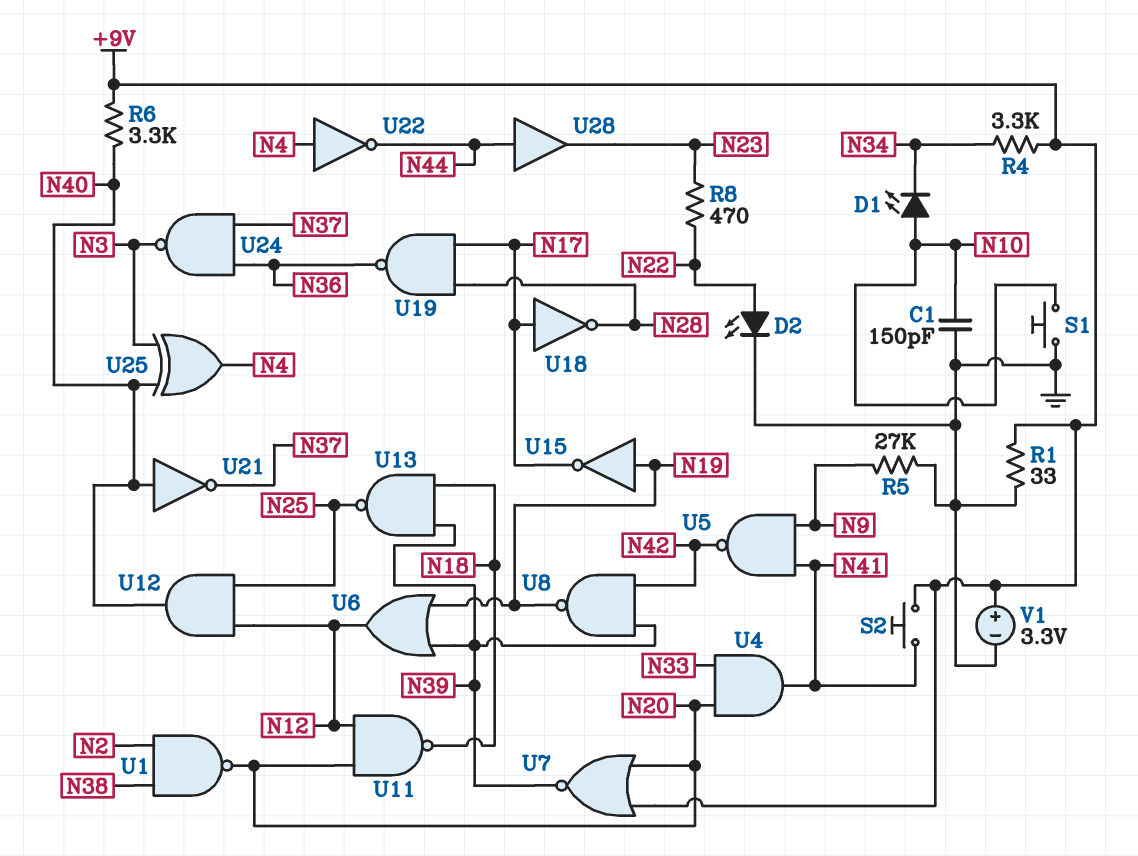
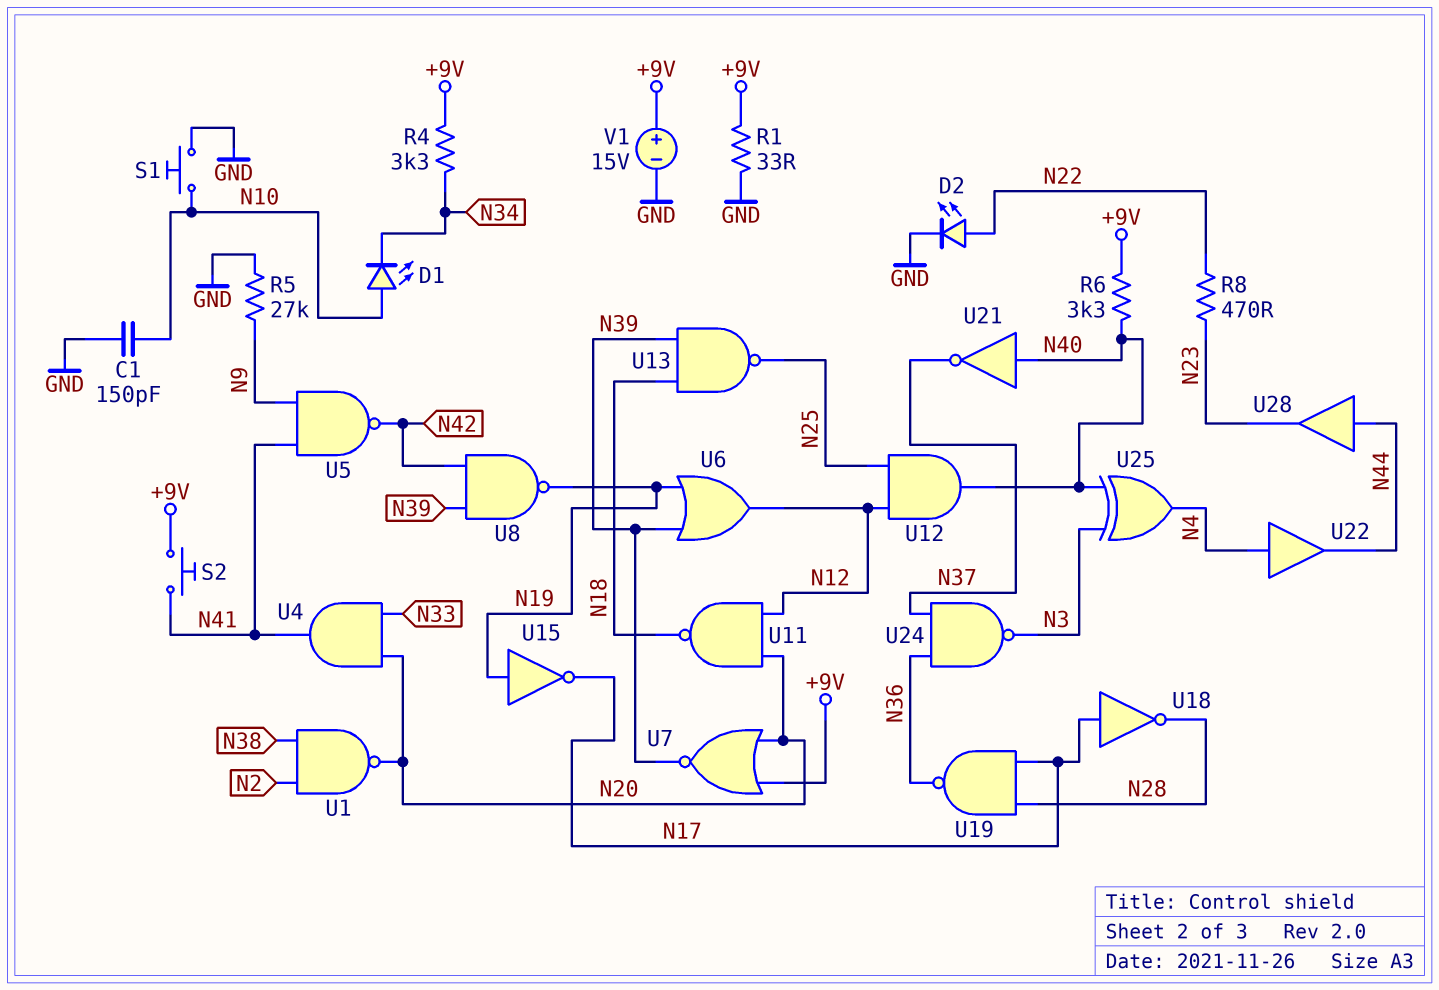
U22: NOT (in N4, out N44) -> buffer (in N4, out N44)
V1: 3.3V (plus +9V, minus GND) -> 15V (plus +9V, minus GND)

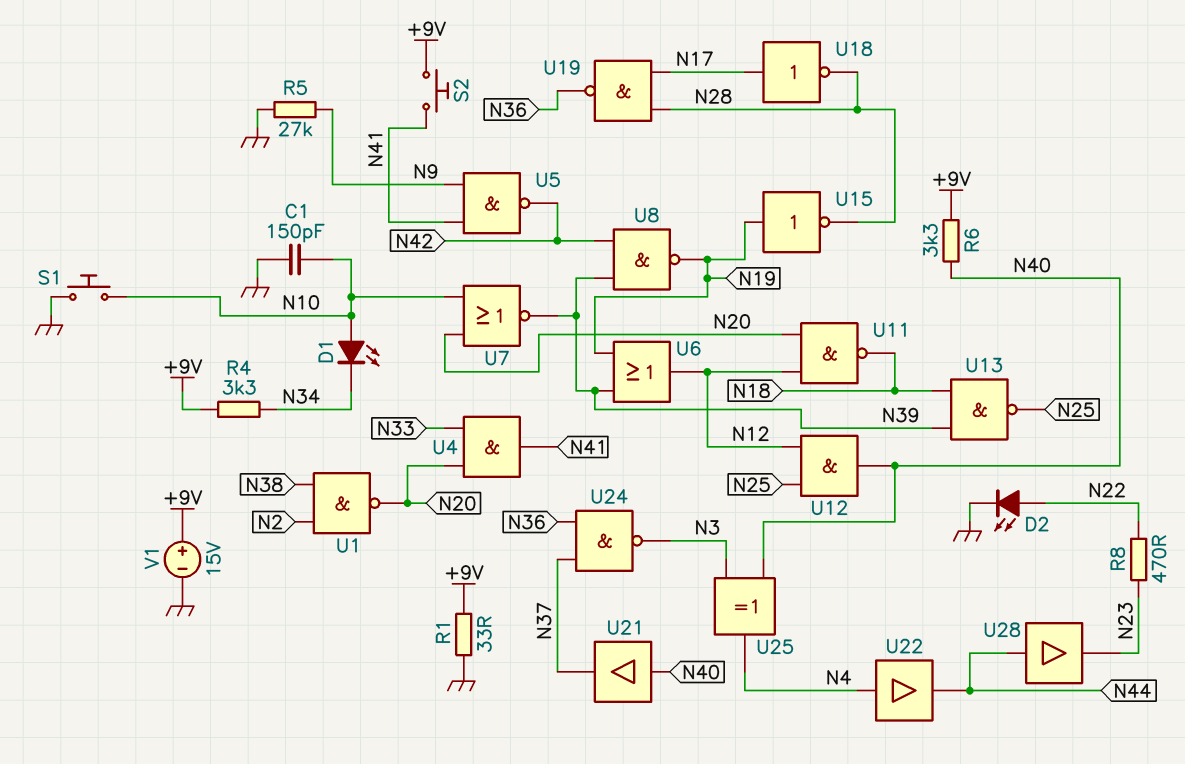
U7: NOR (in +9V, in N20, out N39) -> NOR (in N10, in N20, out N39)
U15: NOT (in N19, out N17) -> NOT (in N19, out N28)
U21: NOT (in N40, out N37) -> buffer (in N40, out N37)

